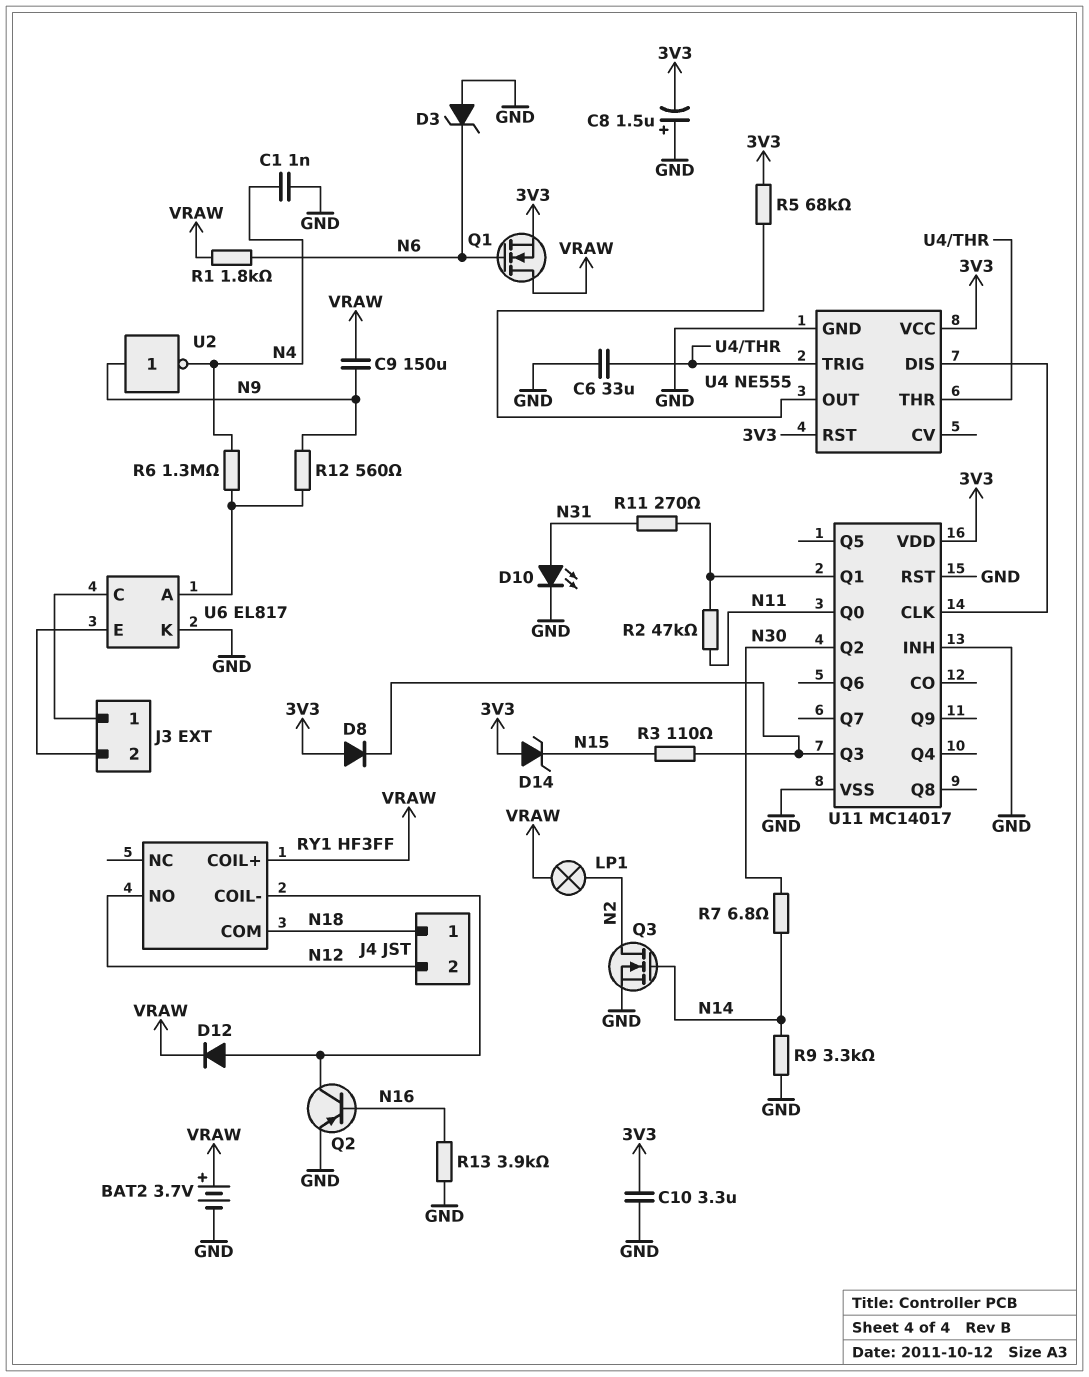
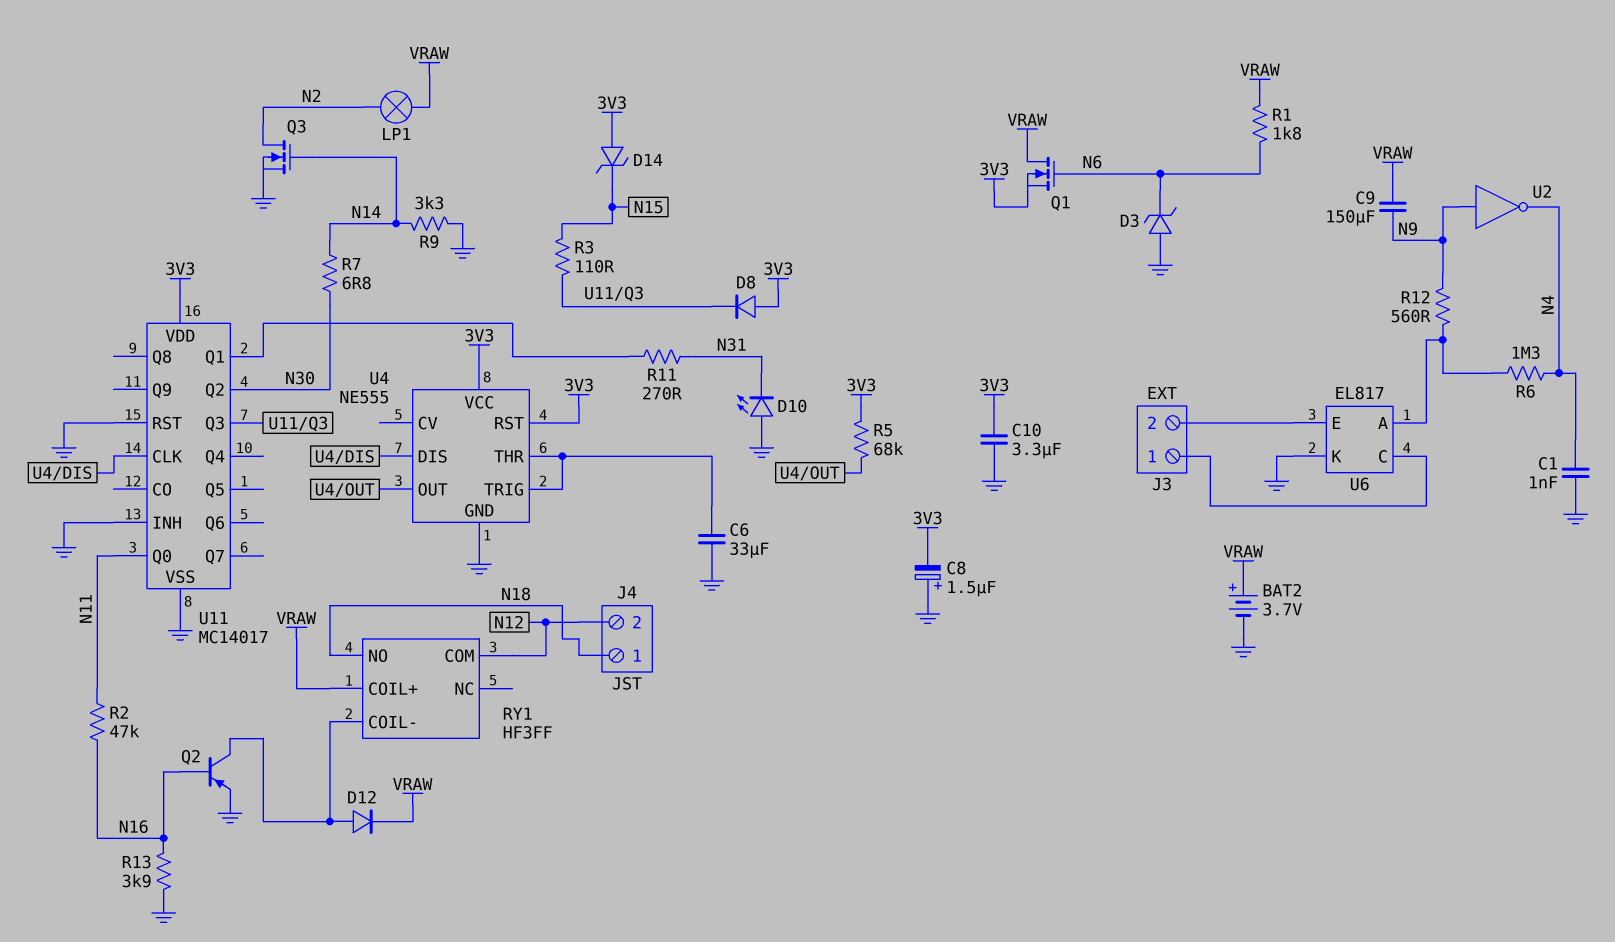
D10: LED (A N31, K GND) -> LED (A GND, K N31)
R2: 47k (N11, U11/Q1) -> 47k (N11, N16)
RY1 pin COM: N18 -> N12
RY1 pin NO: N12 -> N18

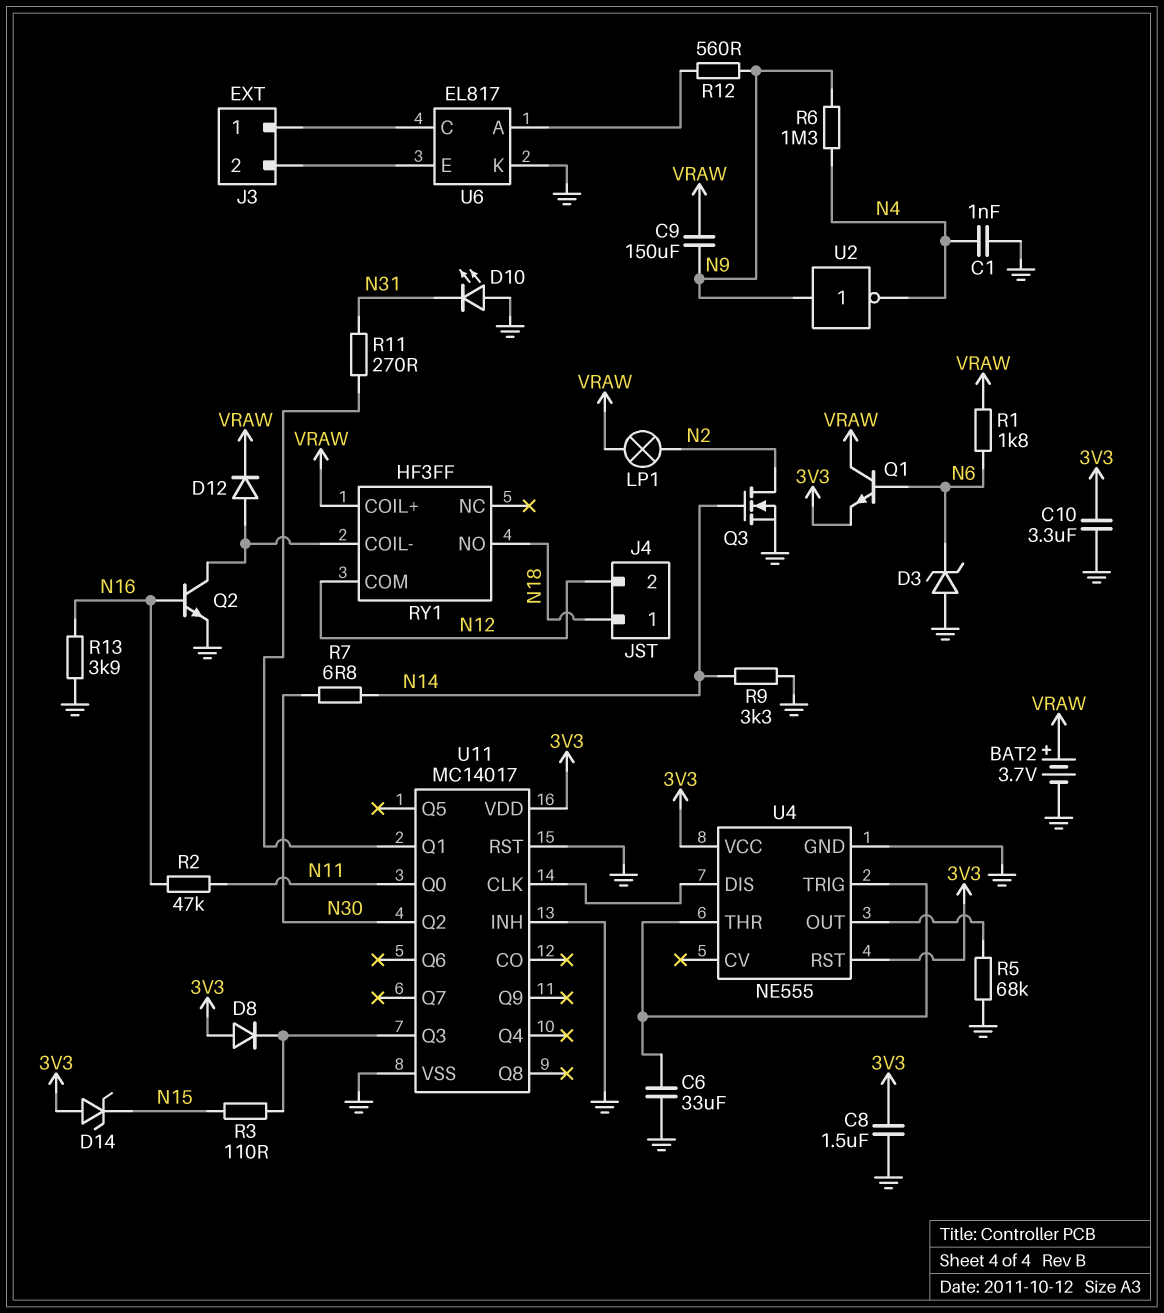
C8: 1.5uF (plus GND, minus 3V3) -> 1.5uF (3V3, GND)
Q1: NMOS (G N6, D VRAW, S 3V3) -> NPN (B N6, C VRAW, E 3V3)
Q2: PNP (B N16, C RY1/COIL-, E GND) -> NPN (B N16, C RY1/COIL-, E GND)
R5: 68k (3V3, U4/OUT) -> 68k (GND, U4/OUT)
R6: 1.3M (N4, U6/A) -> 1.3M (N4, N9)

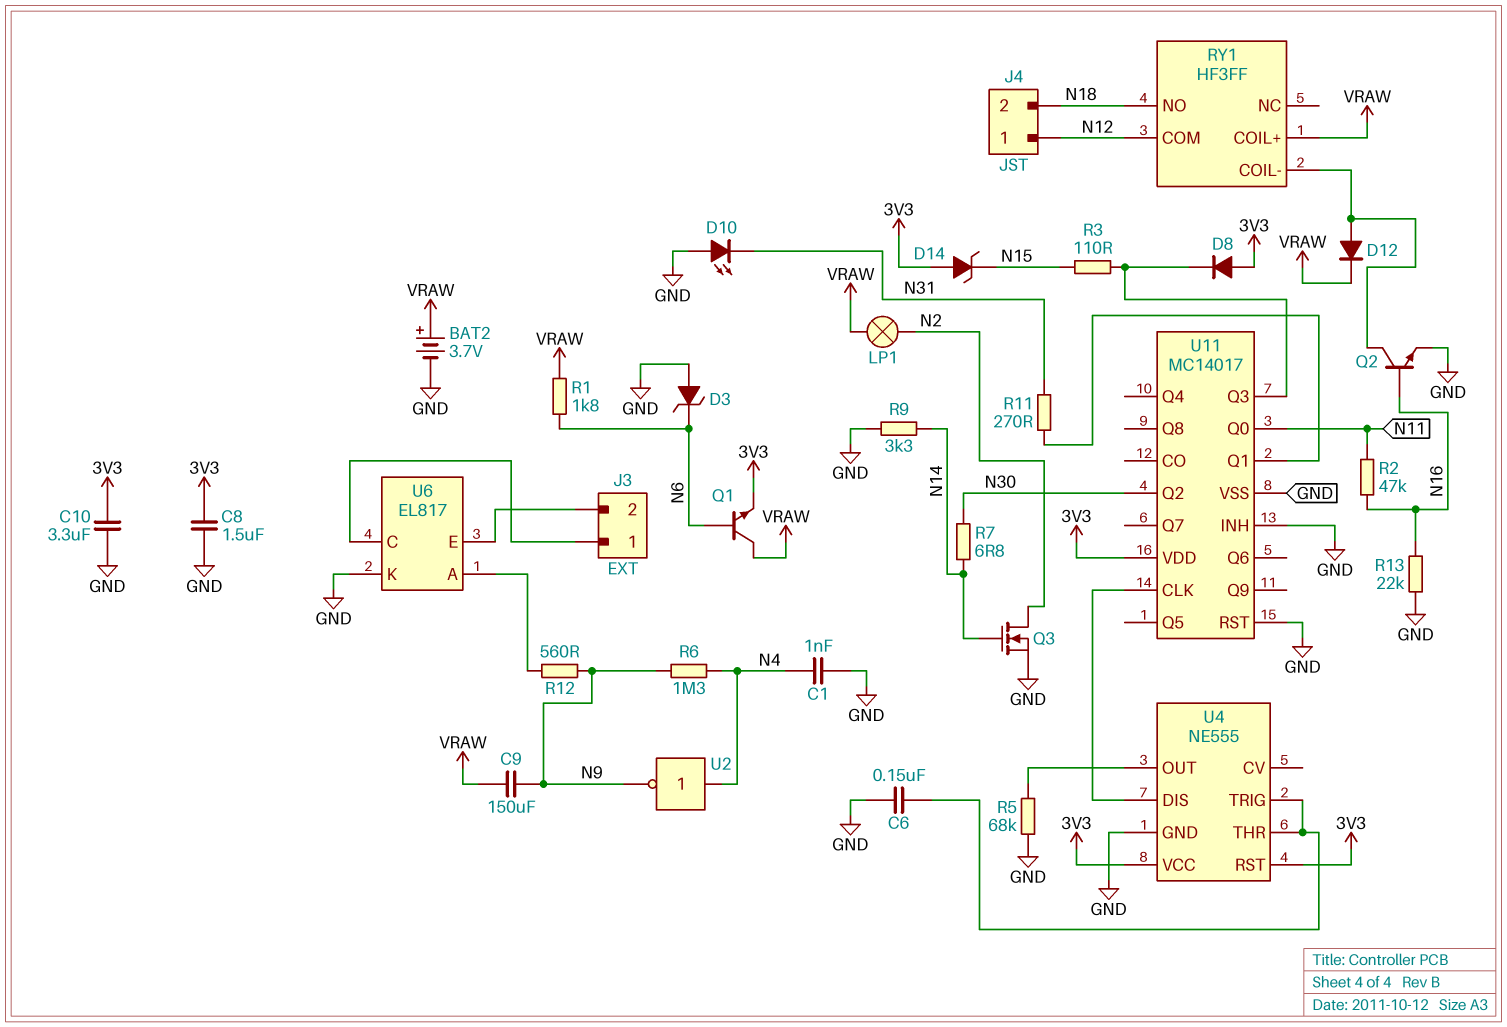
C6: 33uF (GND, U4/THR) -> 150nF (GND, U4/THR)
J4 pin 1: N18 -> N12
J4 pin 2: N12 -> N18
R13: 3.9k (GND, N16) -> 22k (GND, N16)
U2: NOT (in N9, out N4) -> NOT (in N4, out N9)

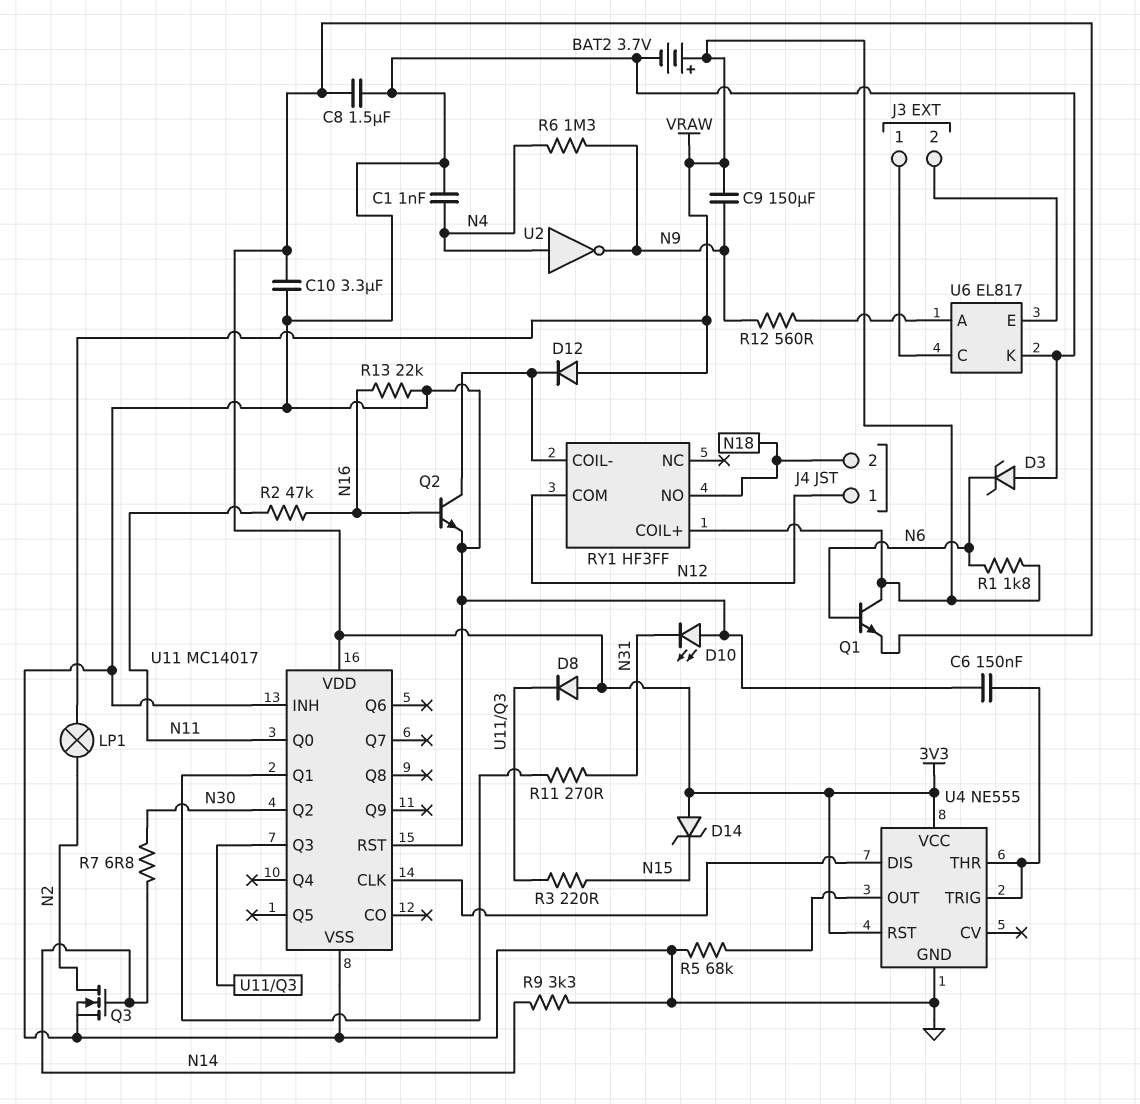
D12: diode (A RY1/COIL-, K VRAW) -> diode (A VRAW, K RY1/COIL-)
R3: 110 (N15, U11/Q3) -> 220 (N15, U11/Q3)

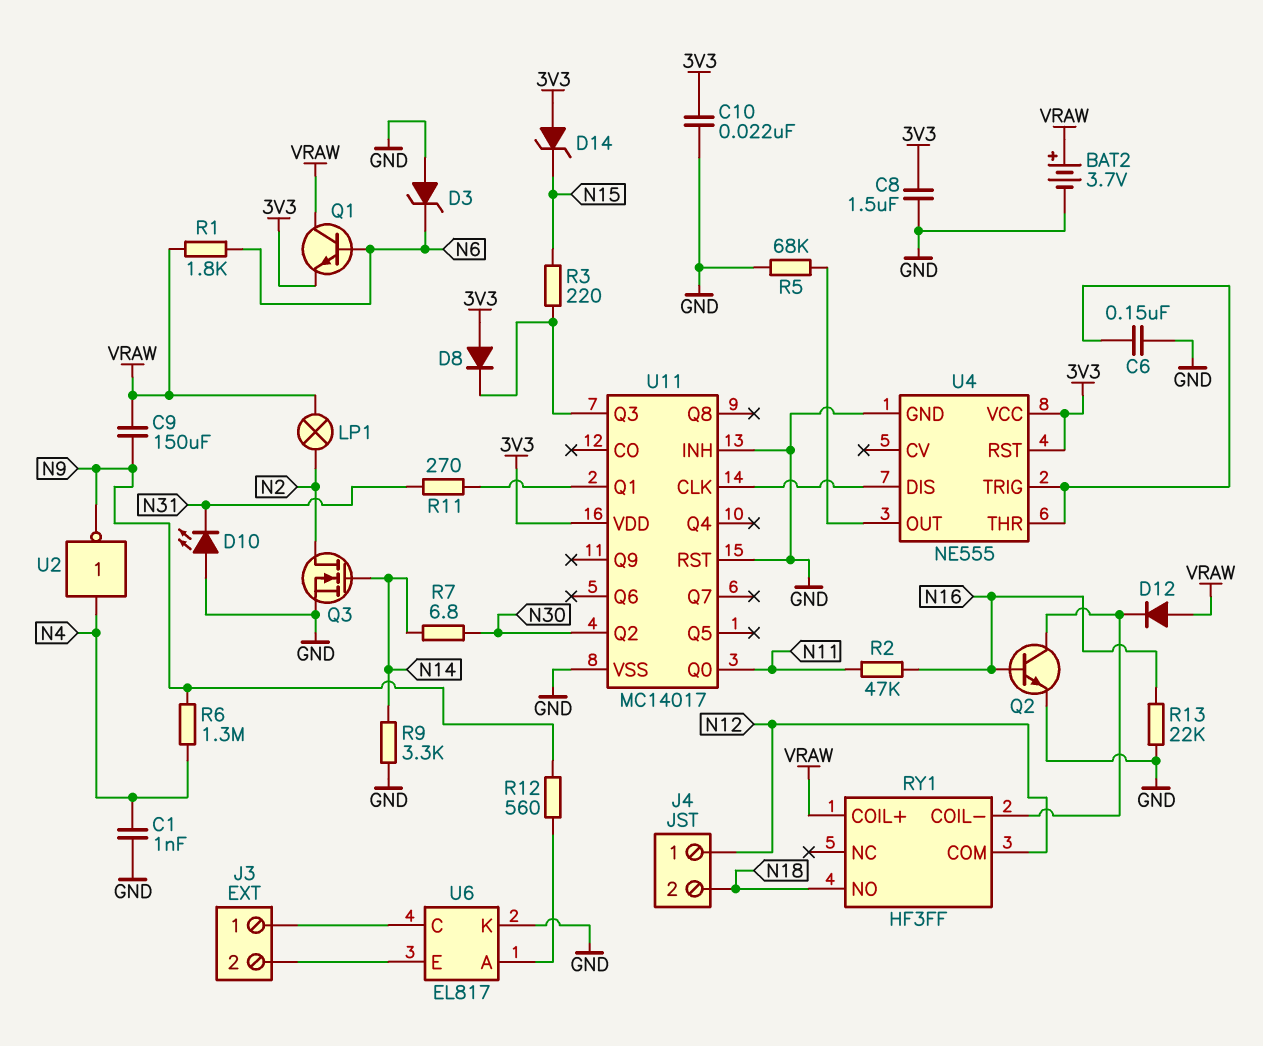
C10: 3.3uF (3V3, GND) -> 22nF (3V3, GND)

